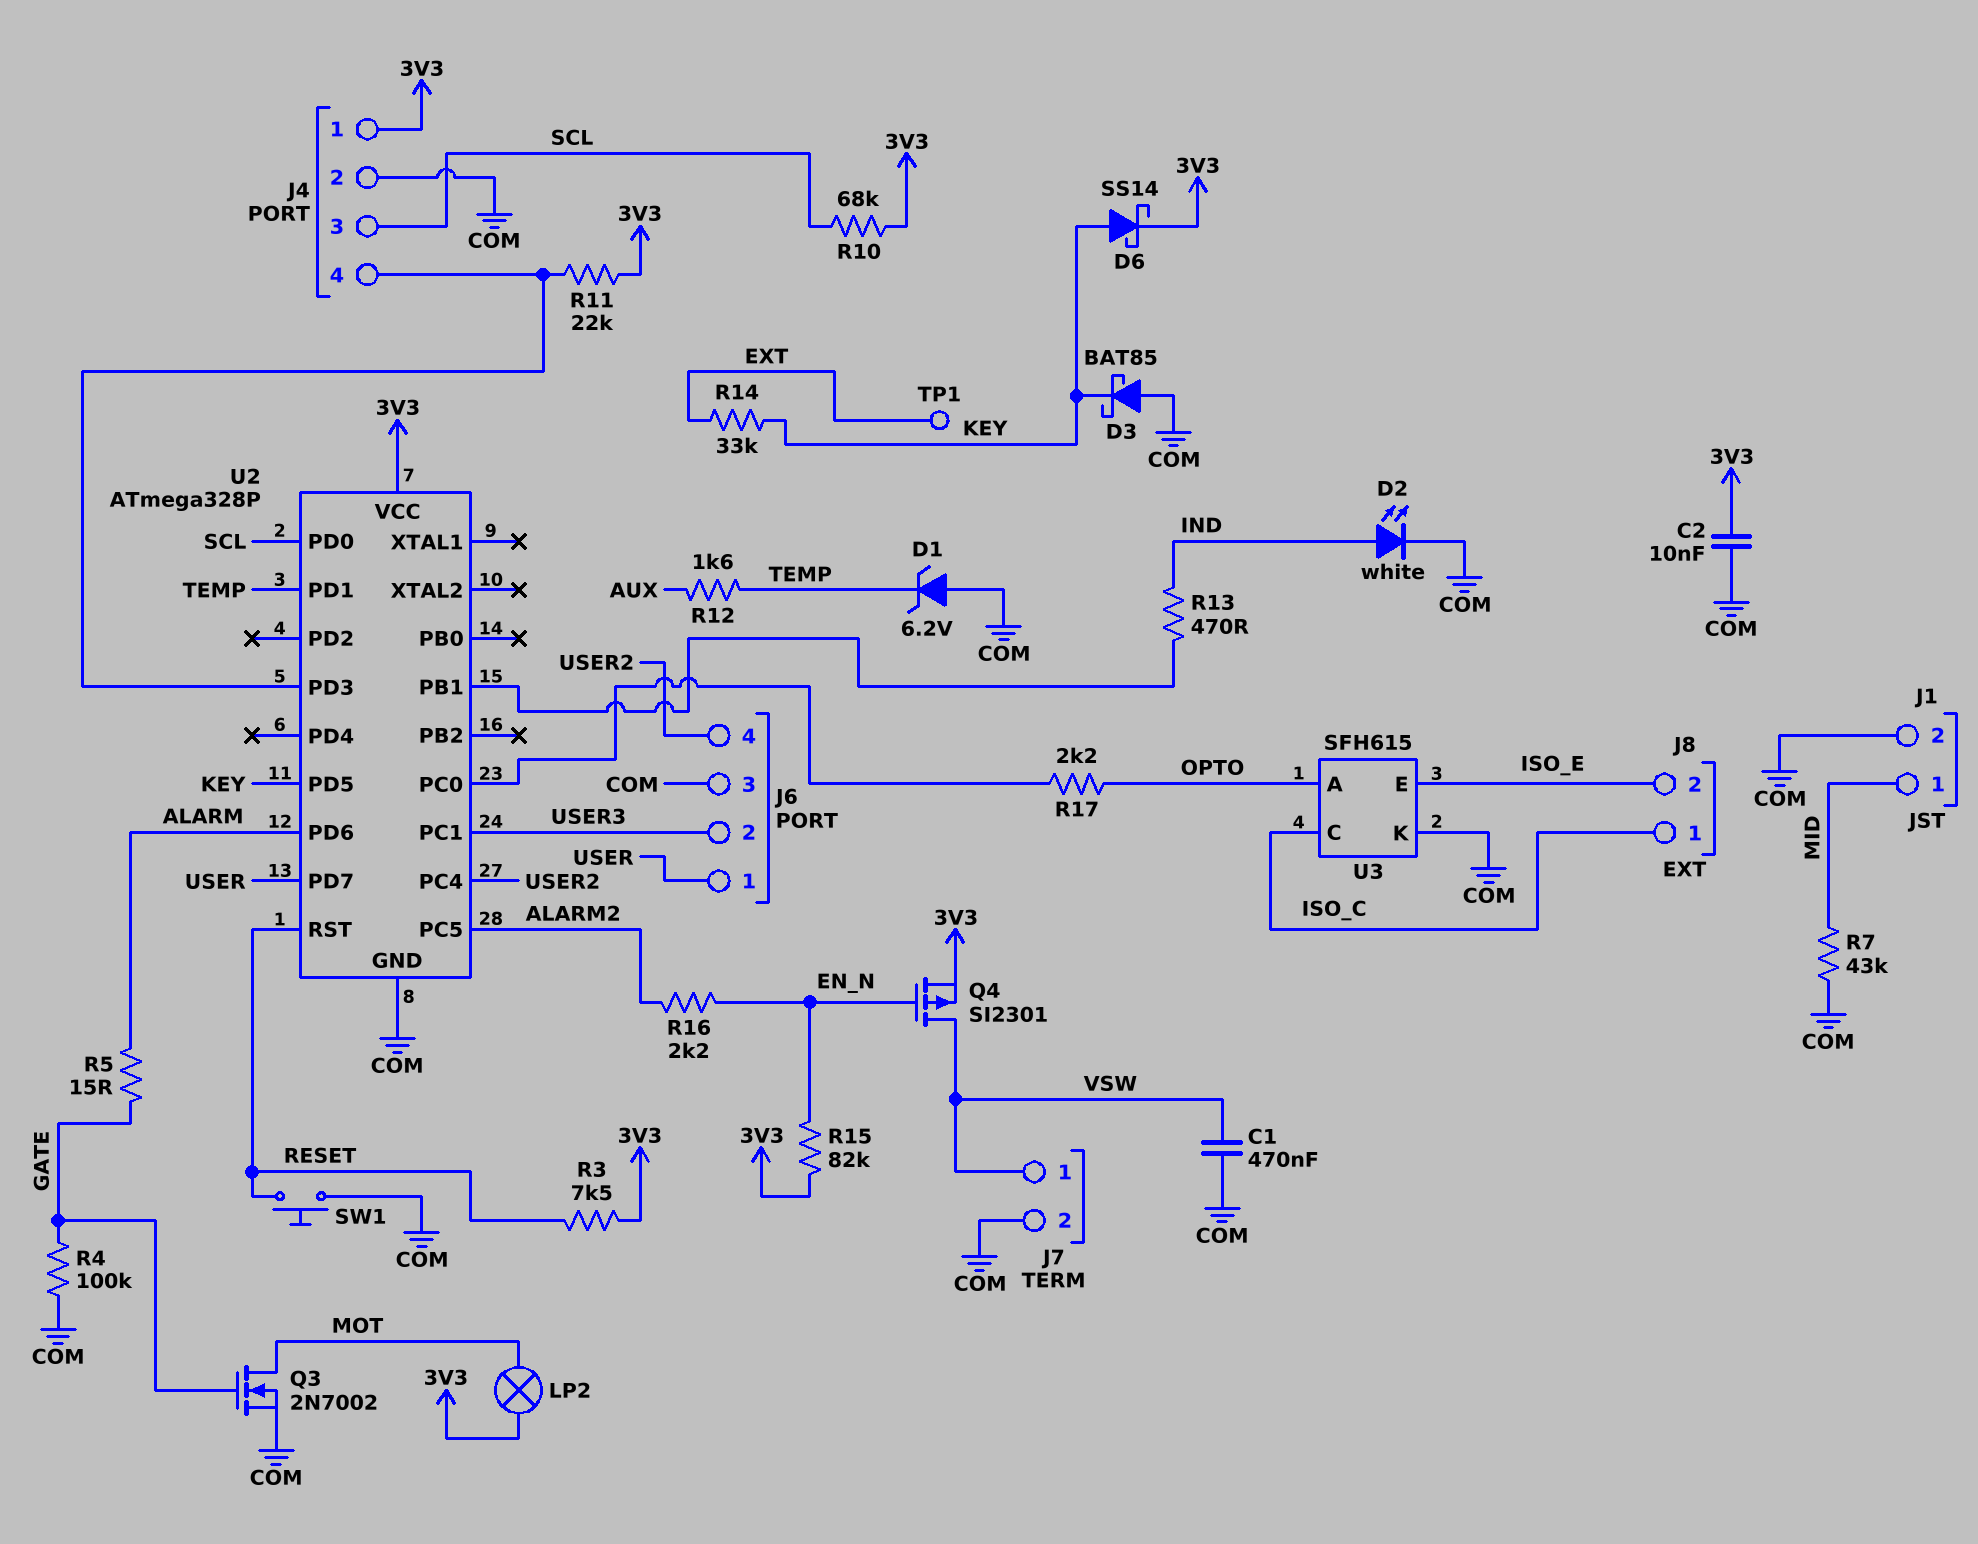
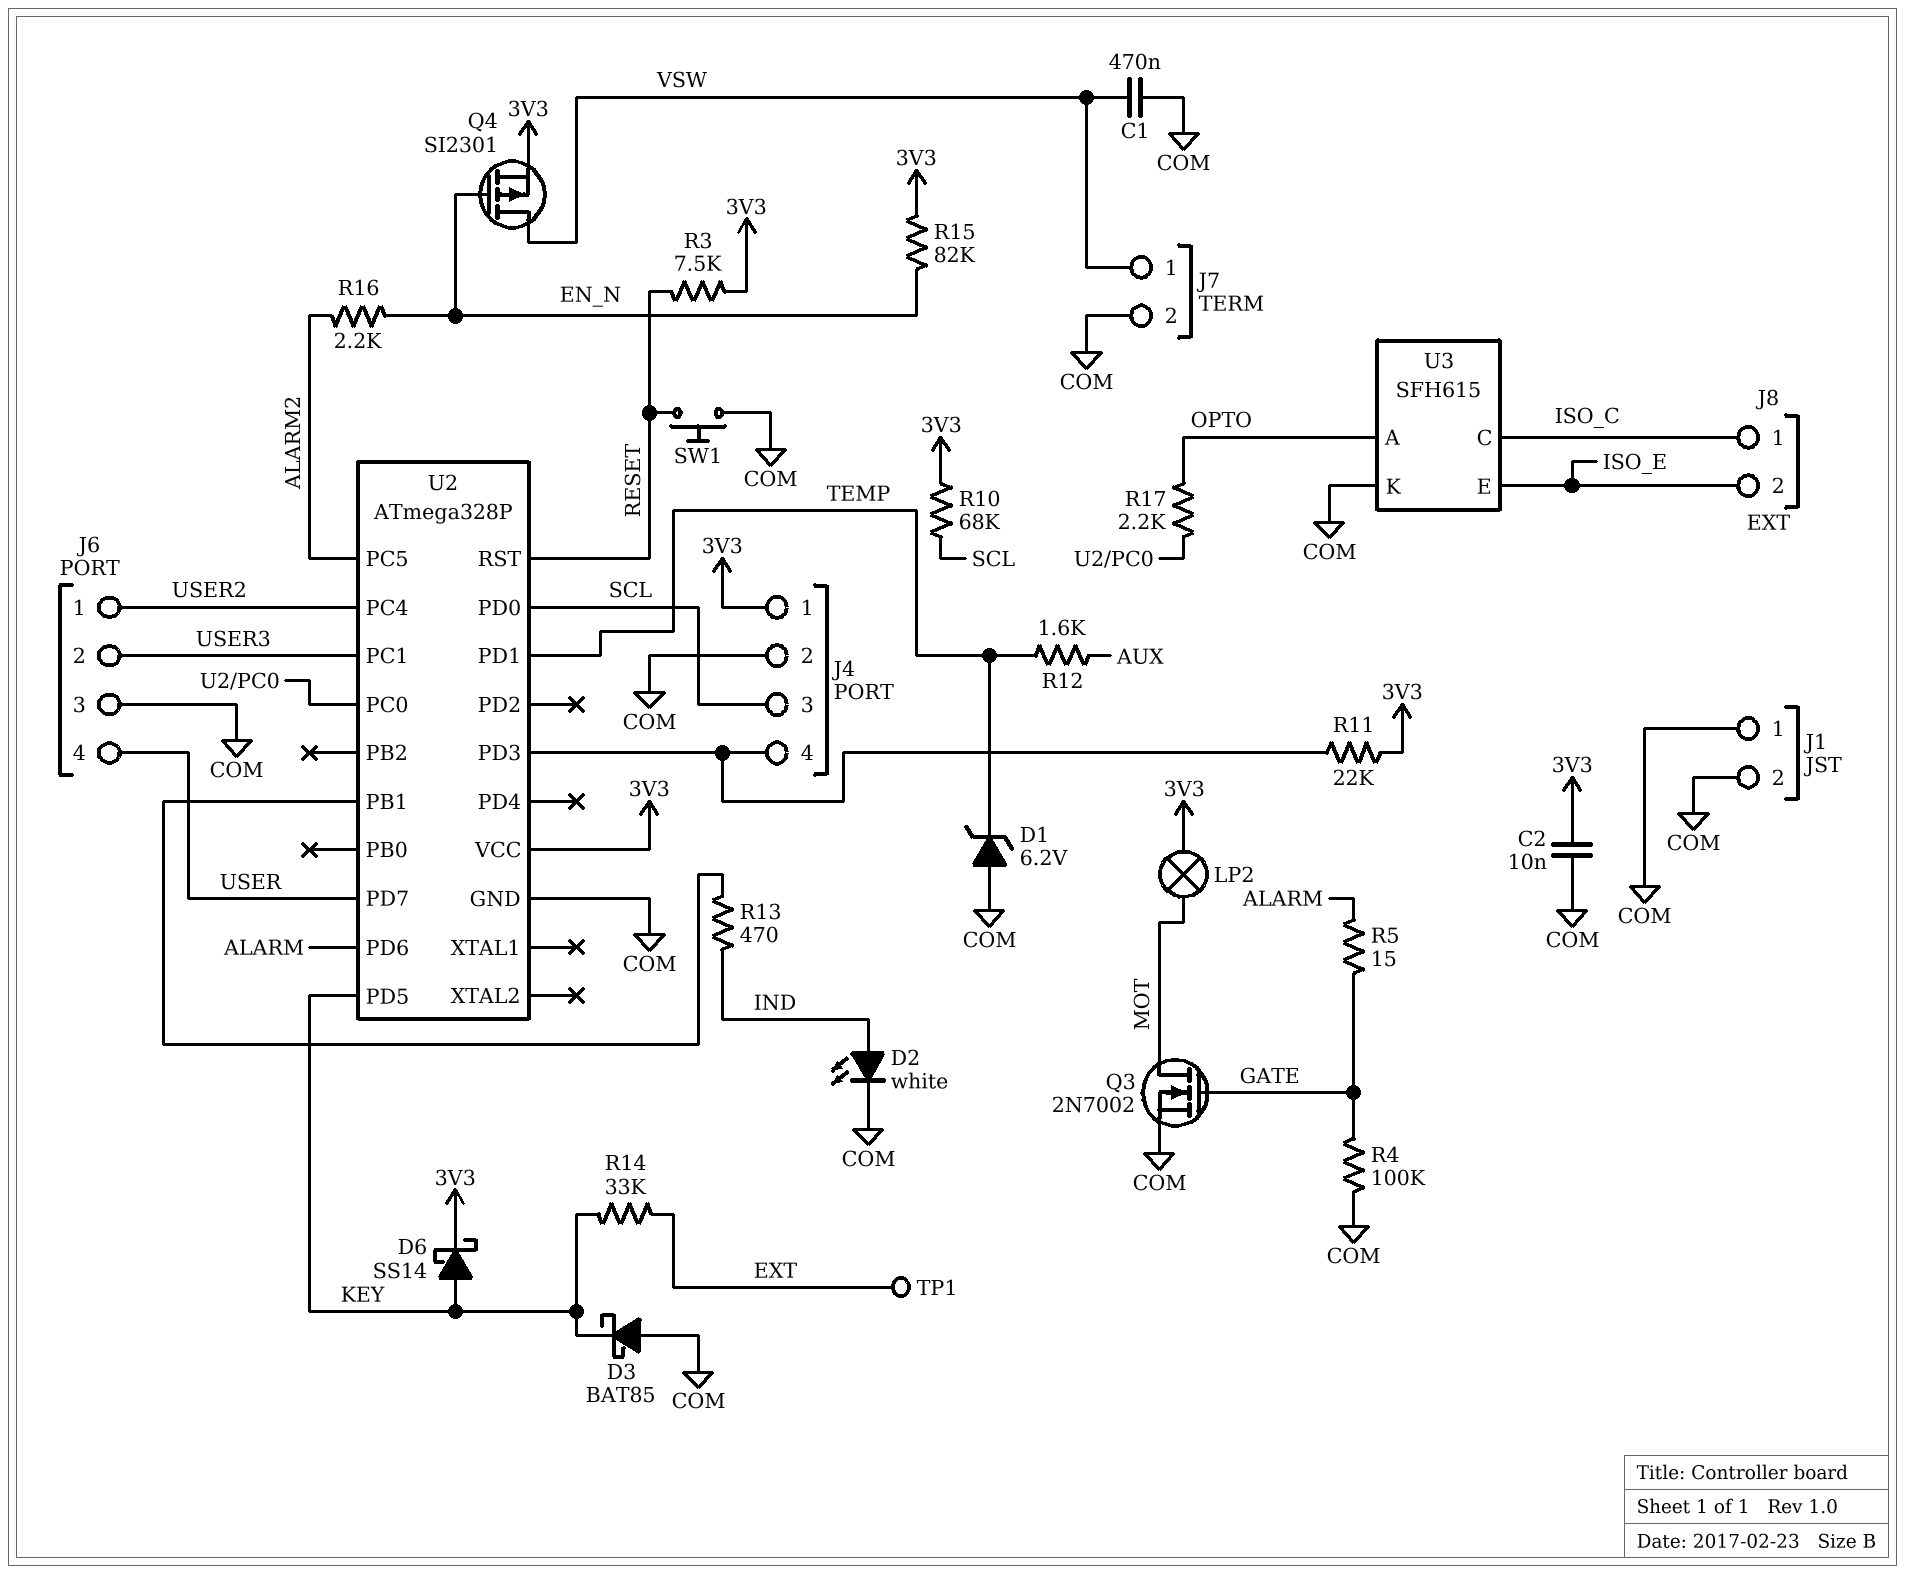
J1 pin 1: MID -> COM
J6 pin 1: USER -> USER2
J6 pin 4: USER2 -> USER
R7: 43k (COM, MID) -> none

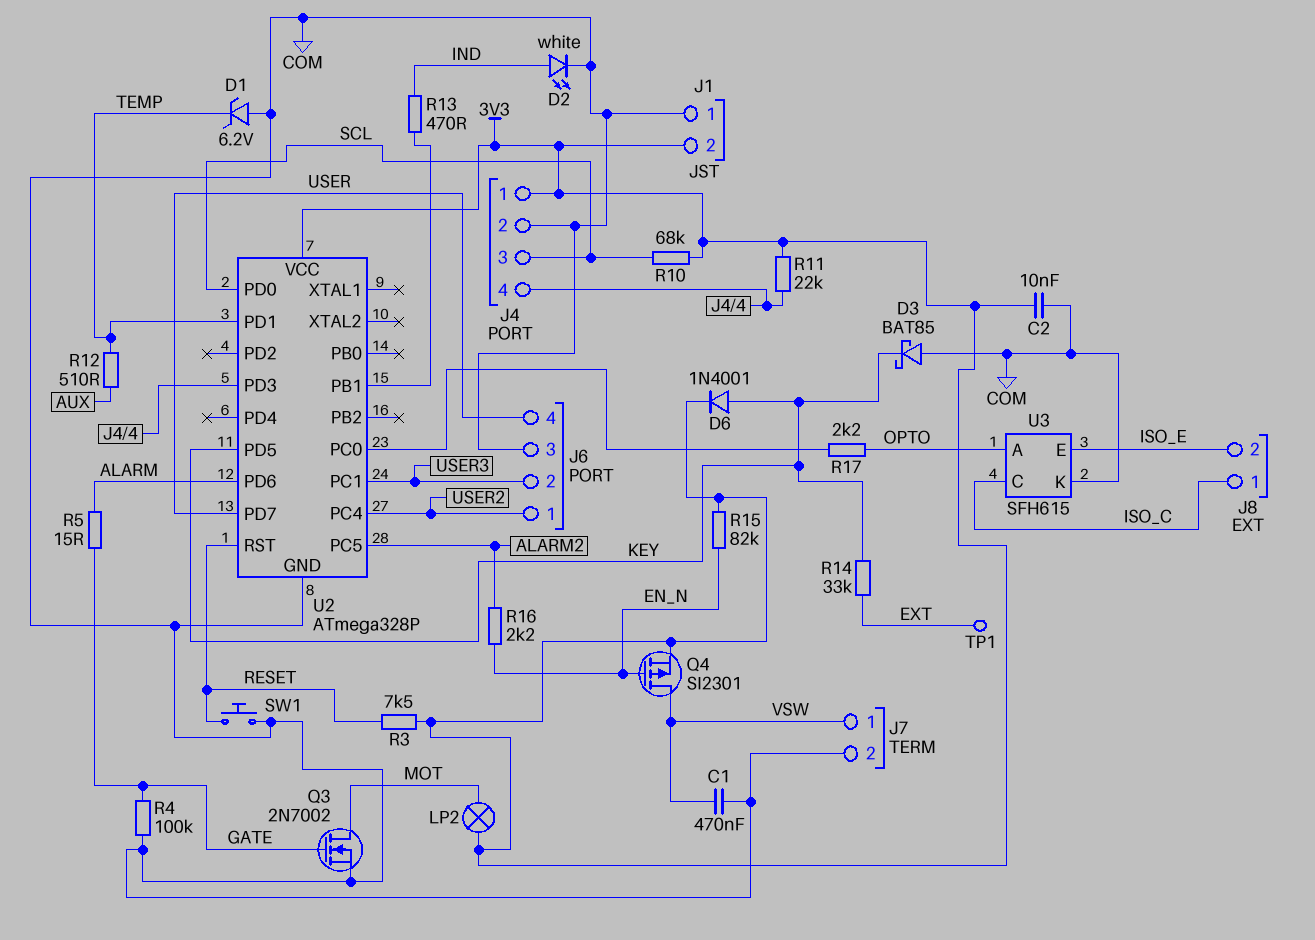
D6: schottky SS14 (A KEY, K 3V3) -> diode 1N4001 (A KEY, K 3V3)
J1 pin 2: COM -> 3V3
R12: 1.6k (AUX, TEMP) -> 510 (AUX, TEMP)

